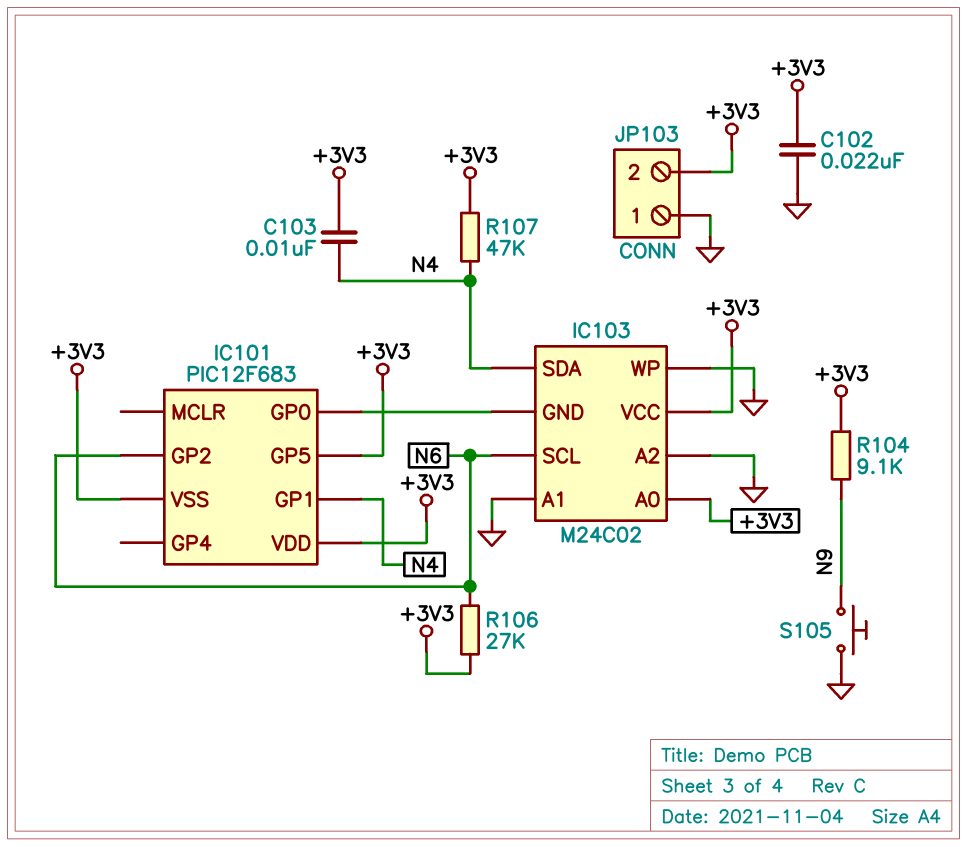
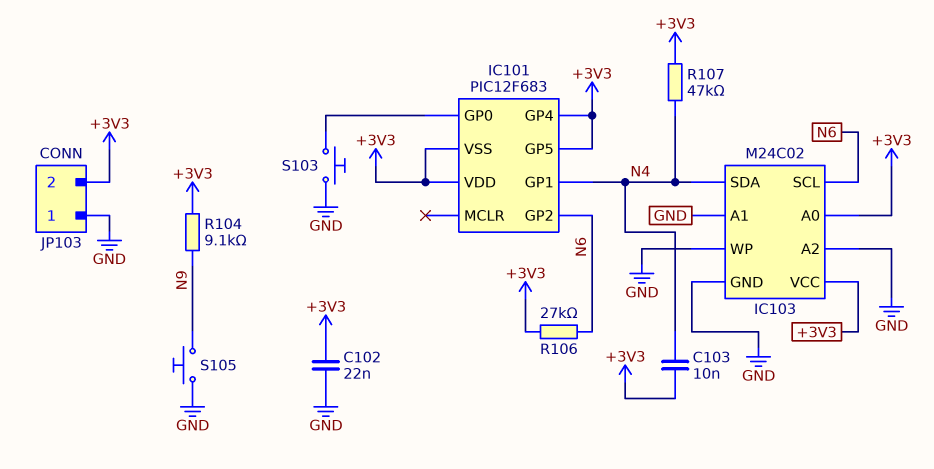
IC101 pin GP4: none -> +3V3
IC103 pin GND: IC101/GP0 -> GND
S103: none -> button (GND, IC101/GP0)

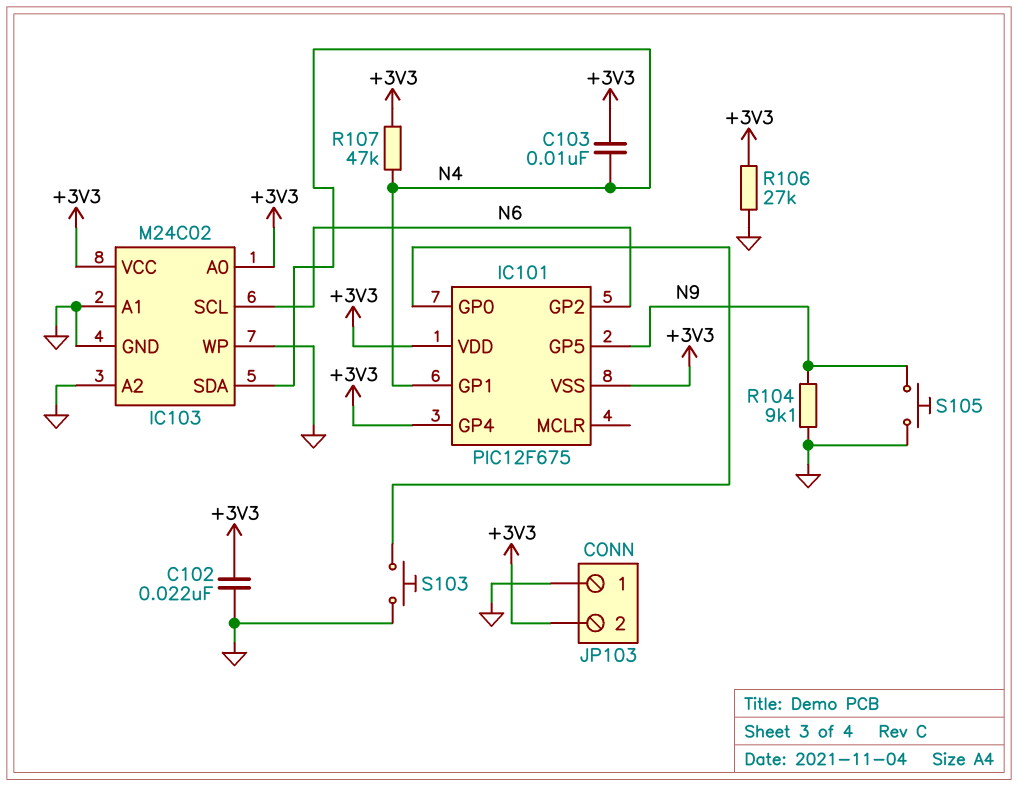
IC101: PIC12F683 -> PIC12F675
IC101 pin GP5: +3V3 -> N9
R104: 9.1k (+3V3, N9) -> 9.1k (GND, N9)
R106: 27k (+3V3, N6) -> 27k (+3V3, GND)

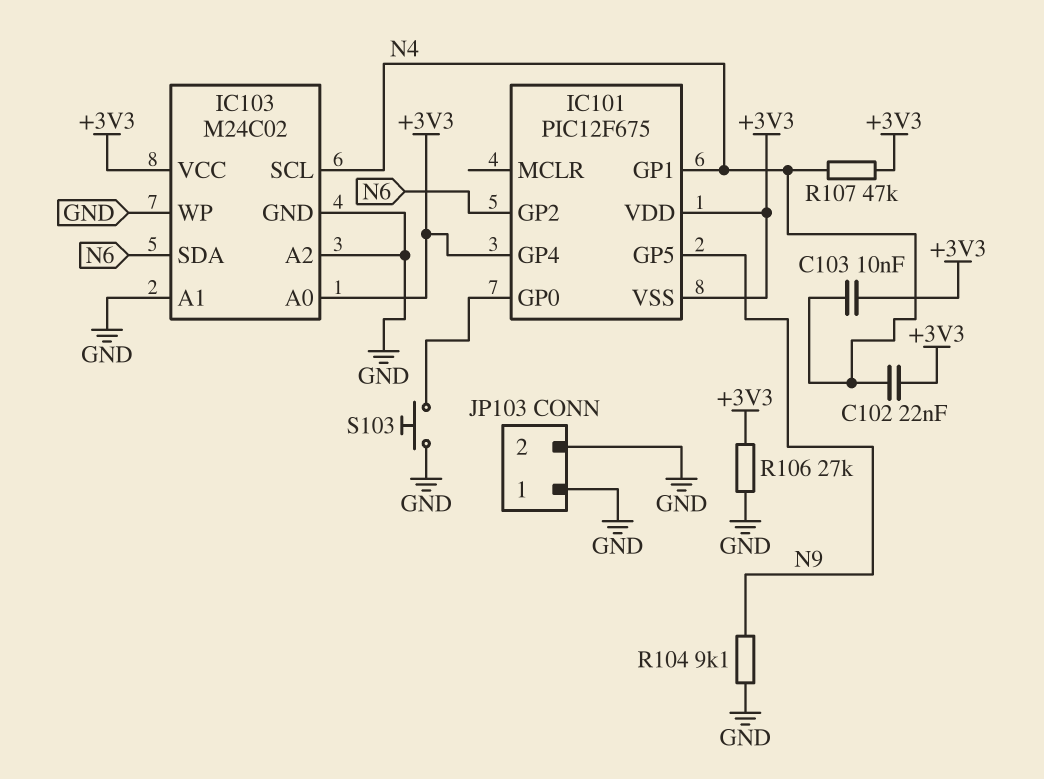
C102: 22nF (+3V3, GND) -> 22nF (+3V3, N4)
IC103 pin SCL: N6 -> N4
IC103 pin SDA: N4 -> N6
JP103 pin 2: +3V3 -> GND
S105: button (GND, N9) -> none

